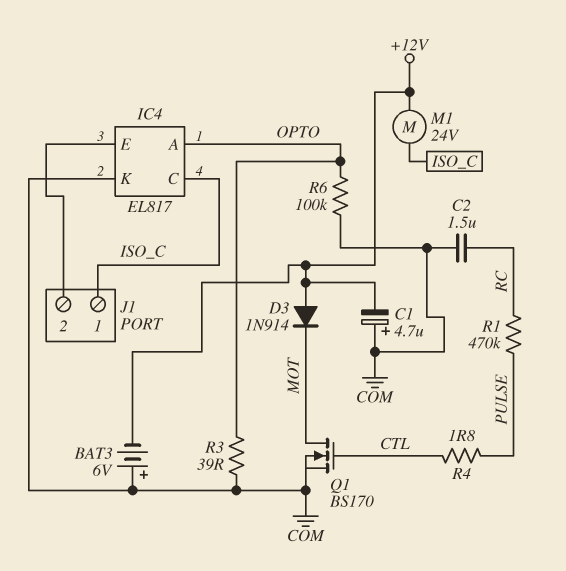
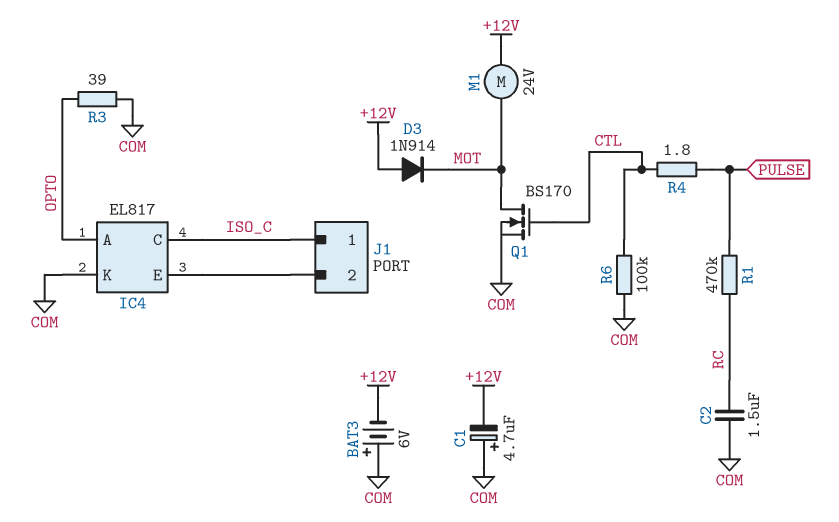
M1: motor 24V (+12V, ISO_C) -> motor 24V (+12V, MOT)
R6: 100k (COM, OPTO) -> 100k (COM, CTL)

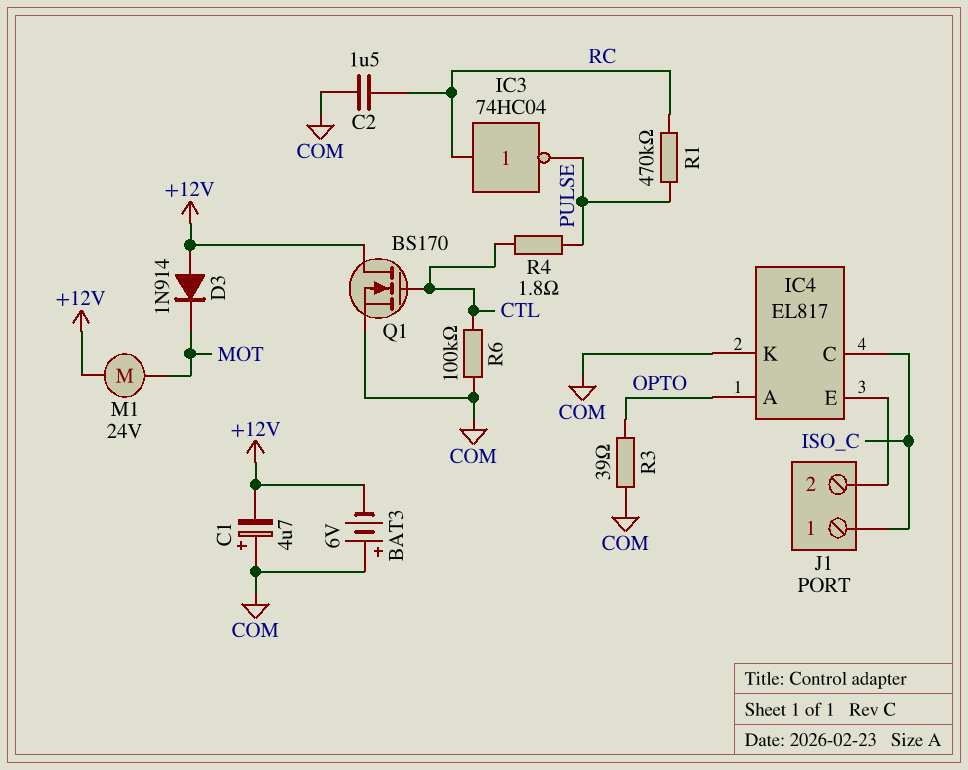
IC3: none -> NOT 74HC04 (in RC, out PULSE)
Q1: NMOS BS170 (G CTL, D MOT, S COM) -> NMOS BS170 (G CTL, D +12V, S COM)

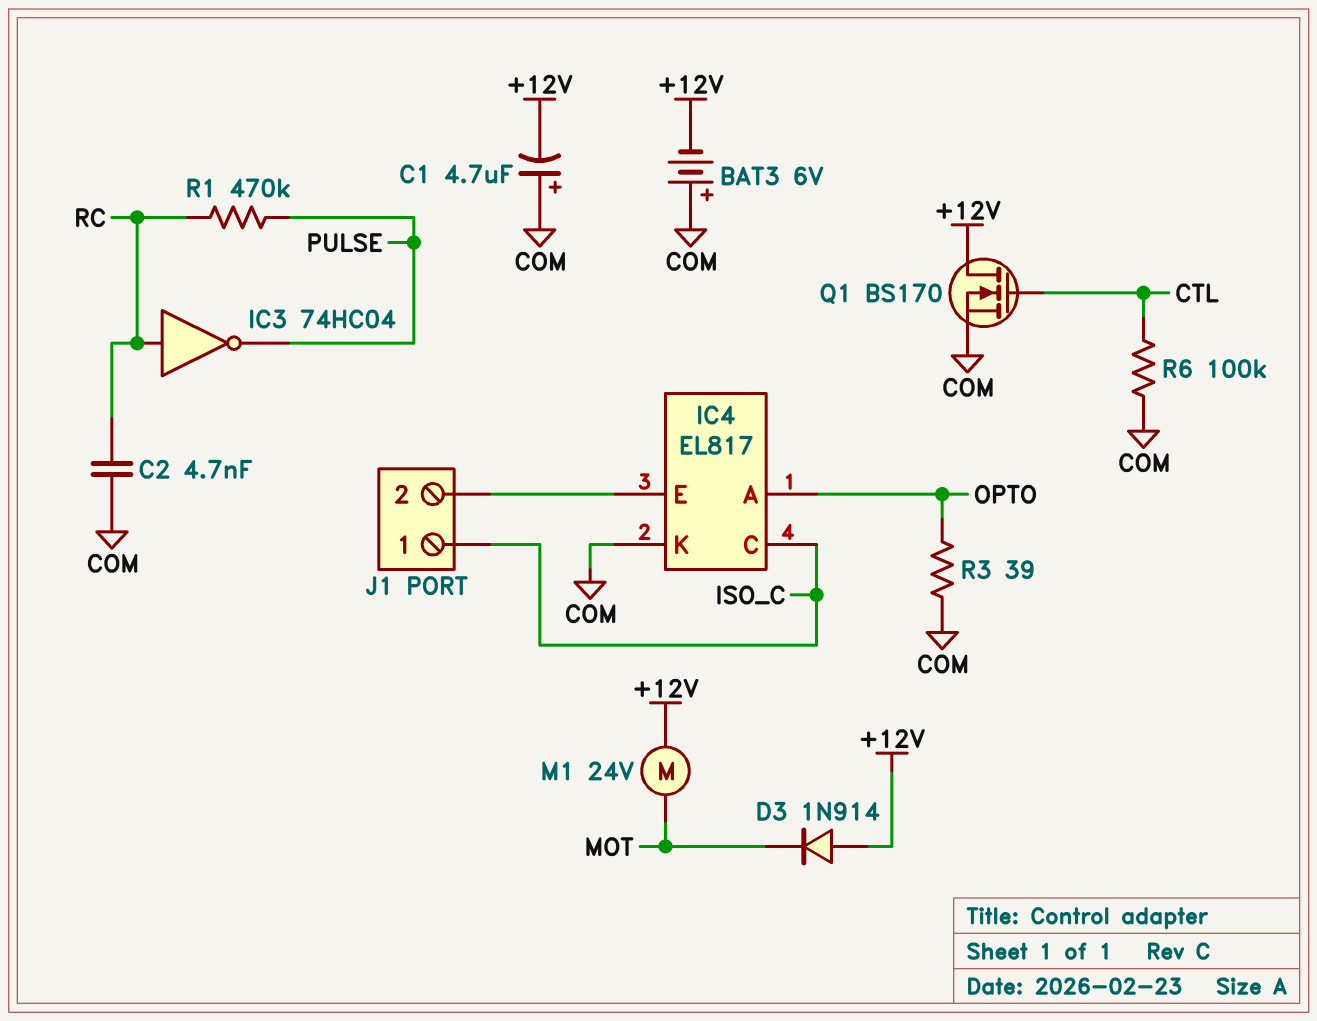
C2: 1.5uF (COM, RC) -> 4.7nF (COM, RC)
R4: 1.8 (CTL, PULSE) -> none

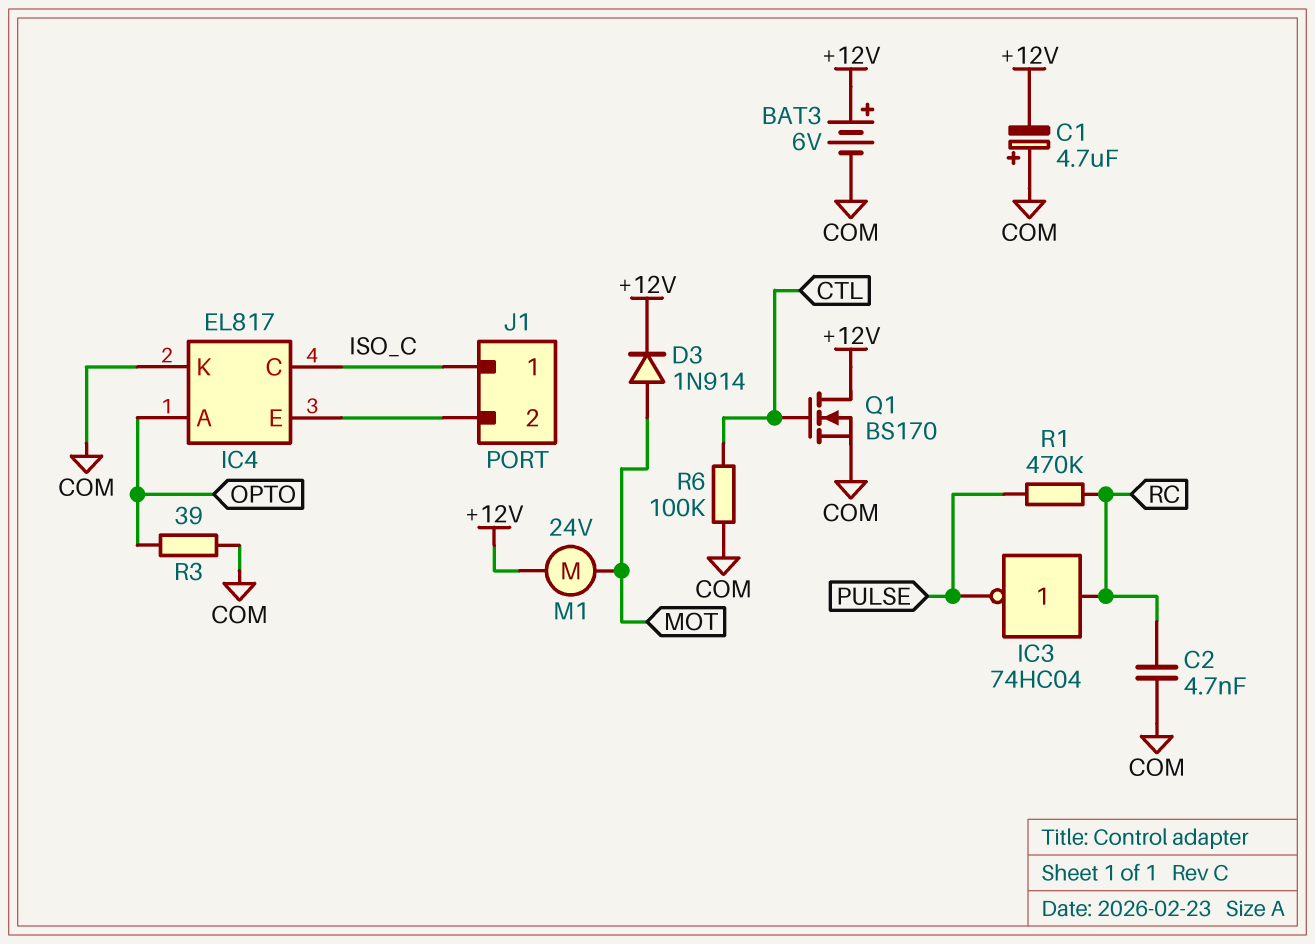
BAT3: 6V (plus COM, minus +12V) -> 6V (plus +12V, minus COM)
D3: diode 1N914 (A +12V, K MOT) -> diode 1N914 (A MOT, K +12V)

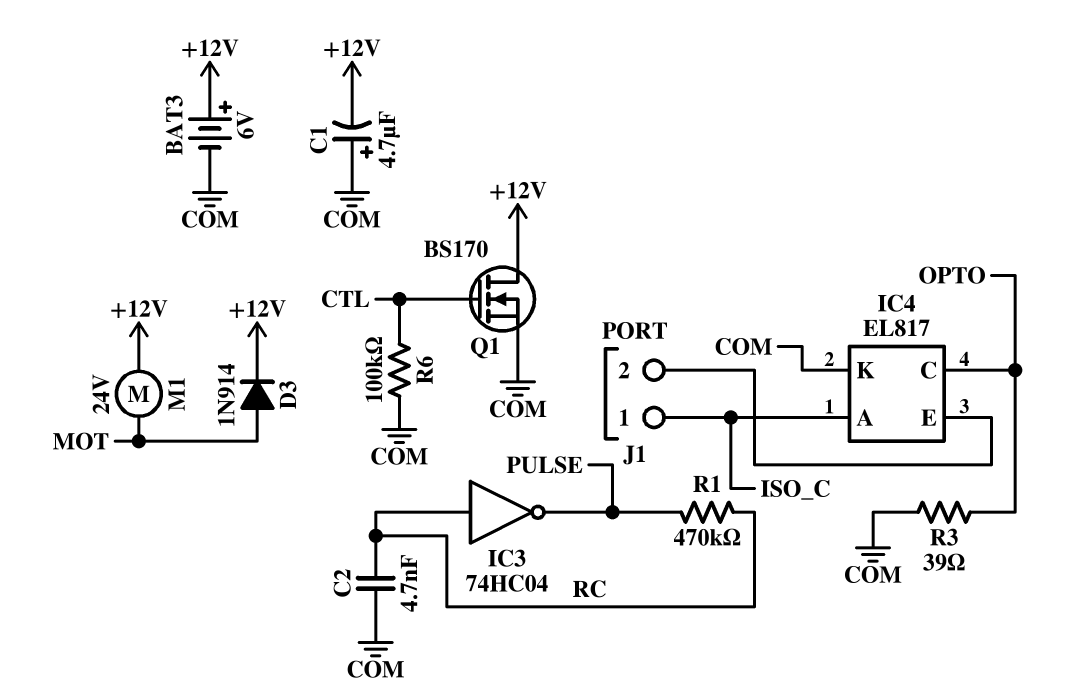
IC4 pin A: OPTO -> ISO_C
IC4 pin C: ISO_C -> OPTO

